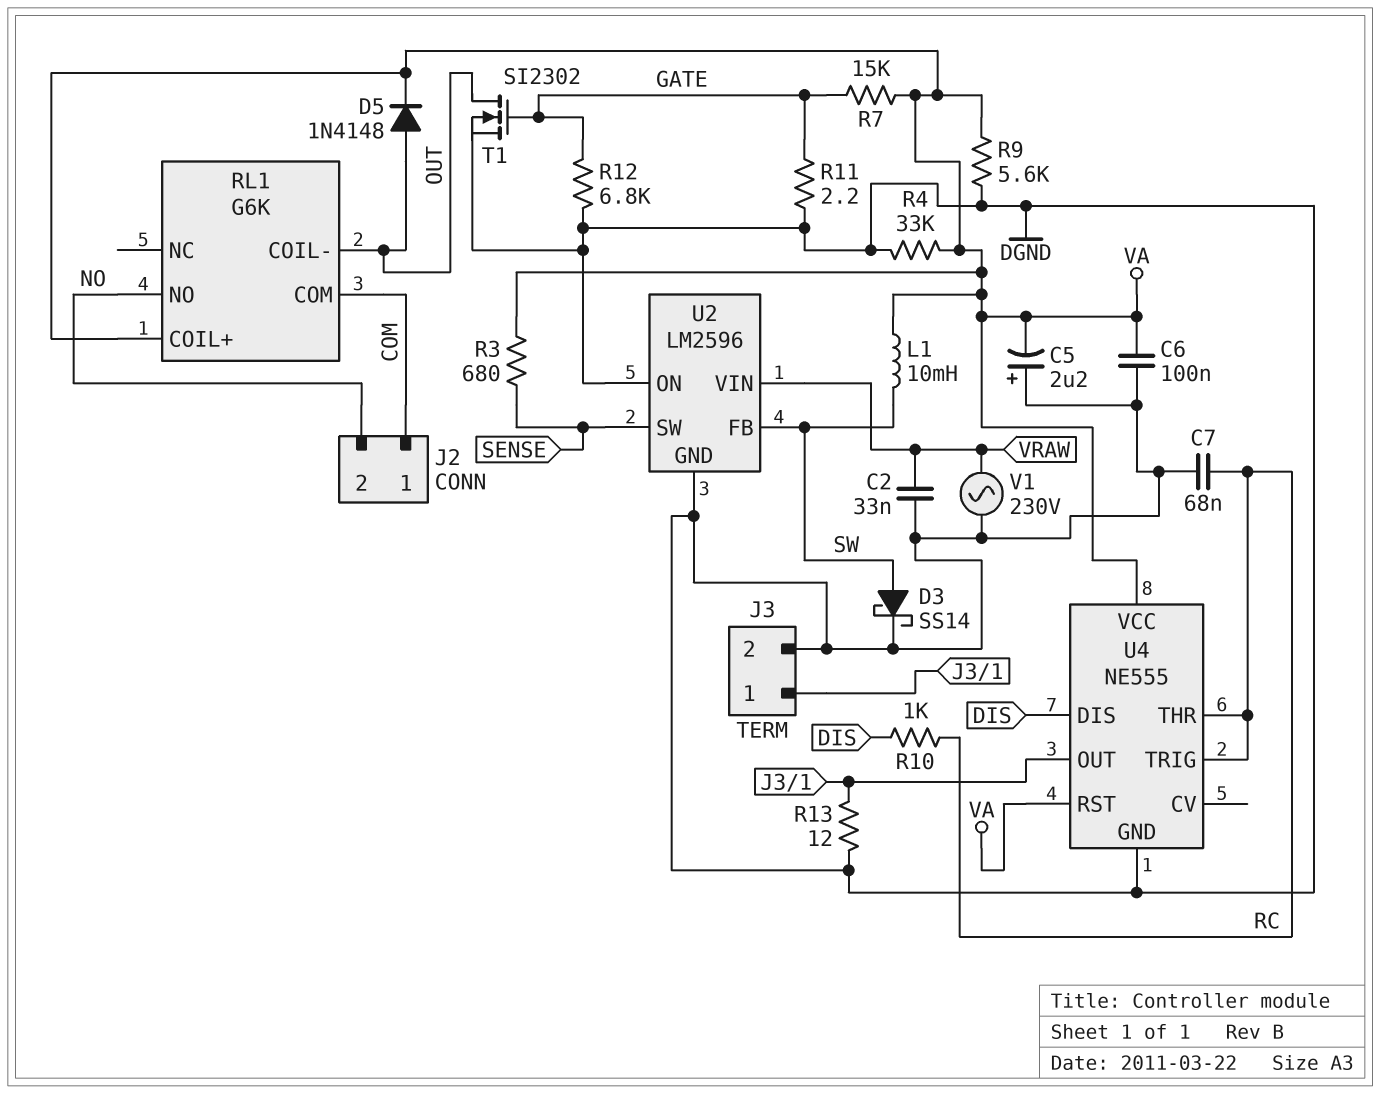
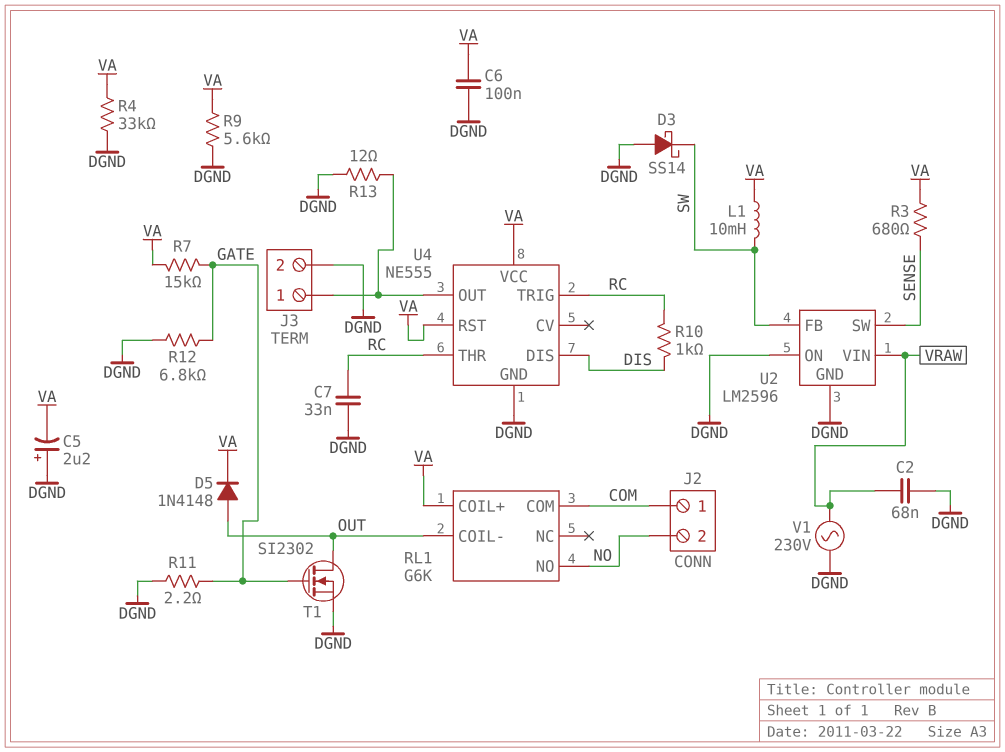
C2: 33nF (DGND, VRAW) -> 68nF (DGND, VRAW)
C7: 68nF (DGND, RC) -> 33nF (DGND, RC)
D3: schottky SS14 (A SW, K DGND) -> schottky SS14 (A DGND, K SW)

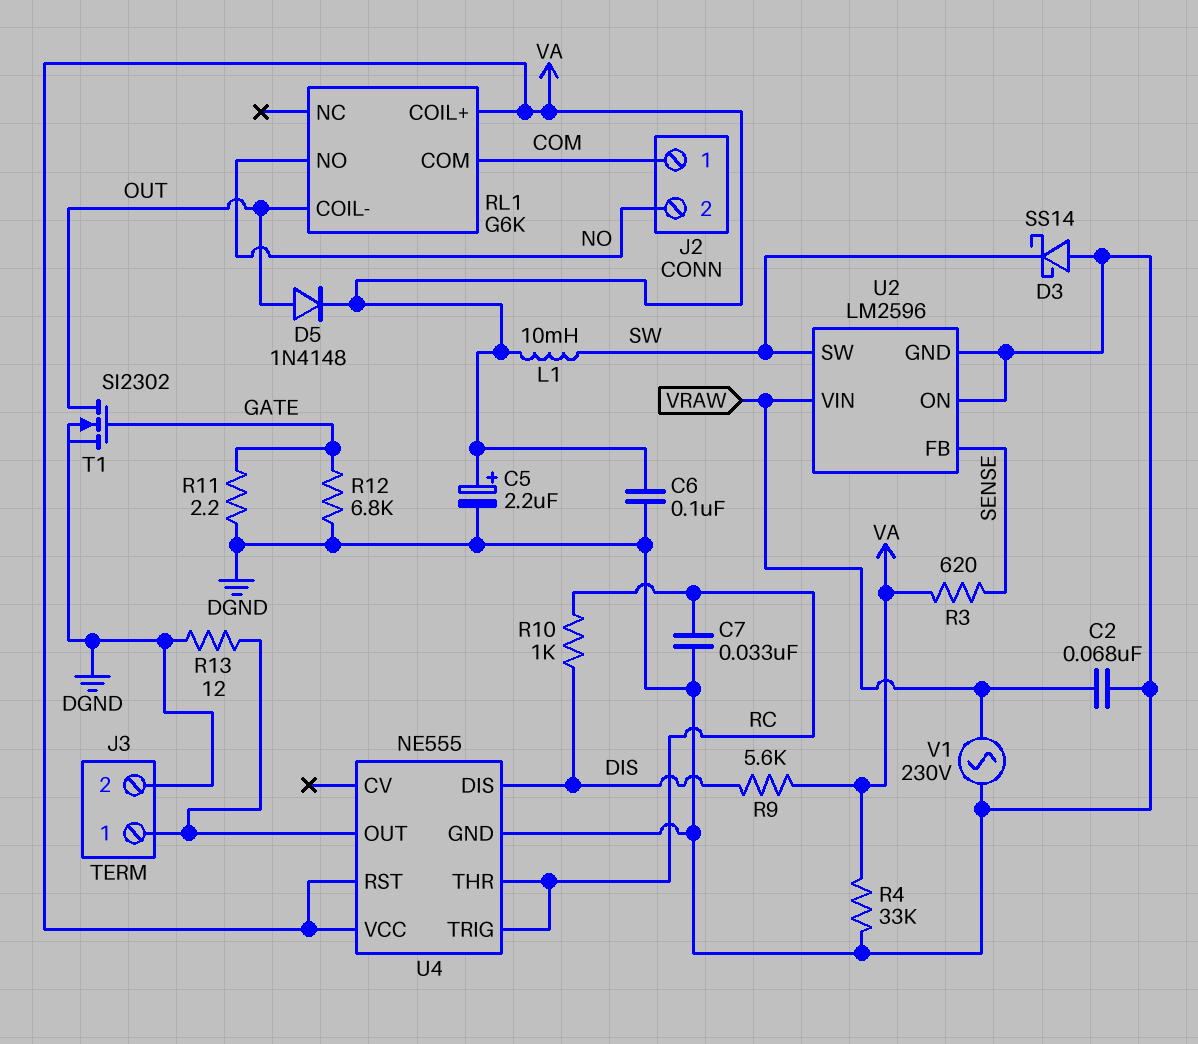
C5: 2.2uF (plus DGND, minus VA) -> 2.2uF (plus VA, minus DGND)
R3: 680 (SENSE, VA) -> 620 (SENSE, VA)
R7: 15k (GATE, VA) -> none
R9: 5.6k (DGND, VA) -> 5.6k (DIS, VA)
U2 pin FB: SW -> SENSE
U2 pin SW: SENSE -> SW

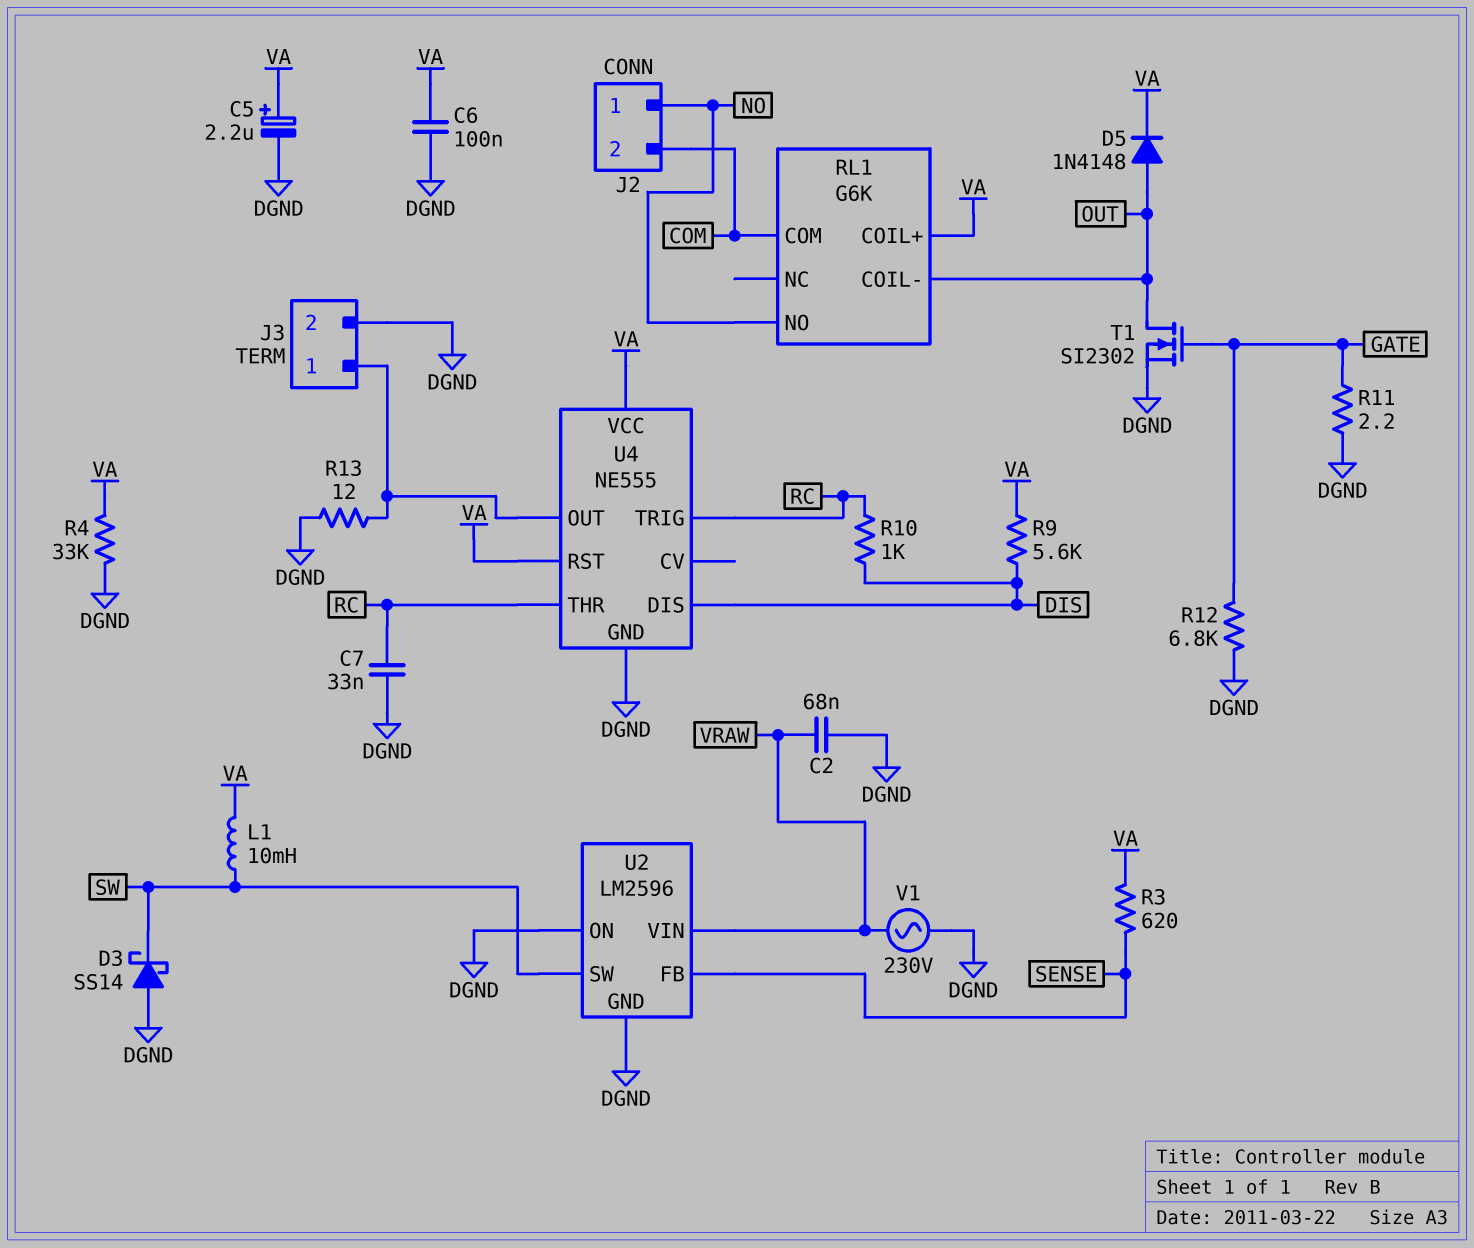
J2 pin 1: COM -> NO
J2 pin 2: NO -> COM

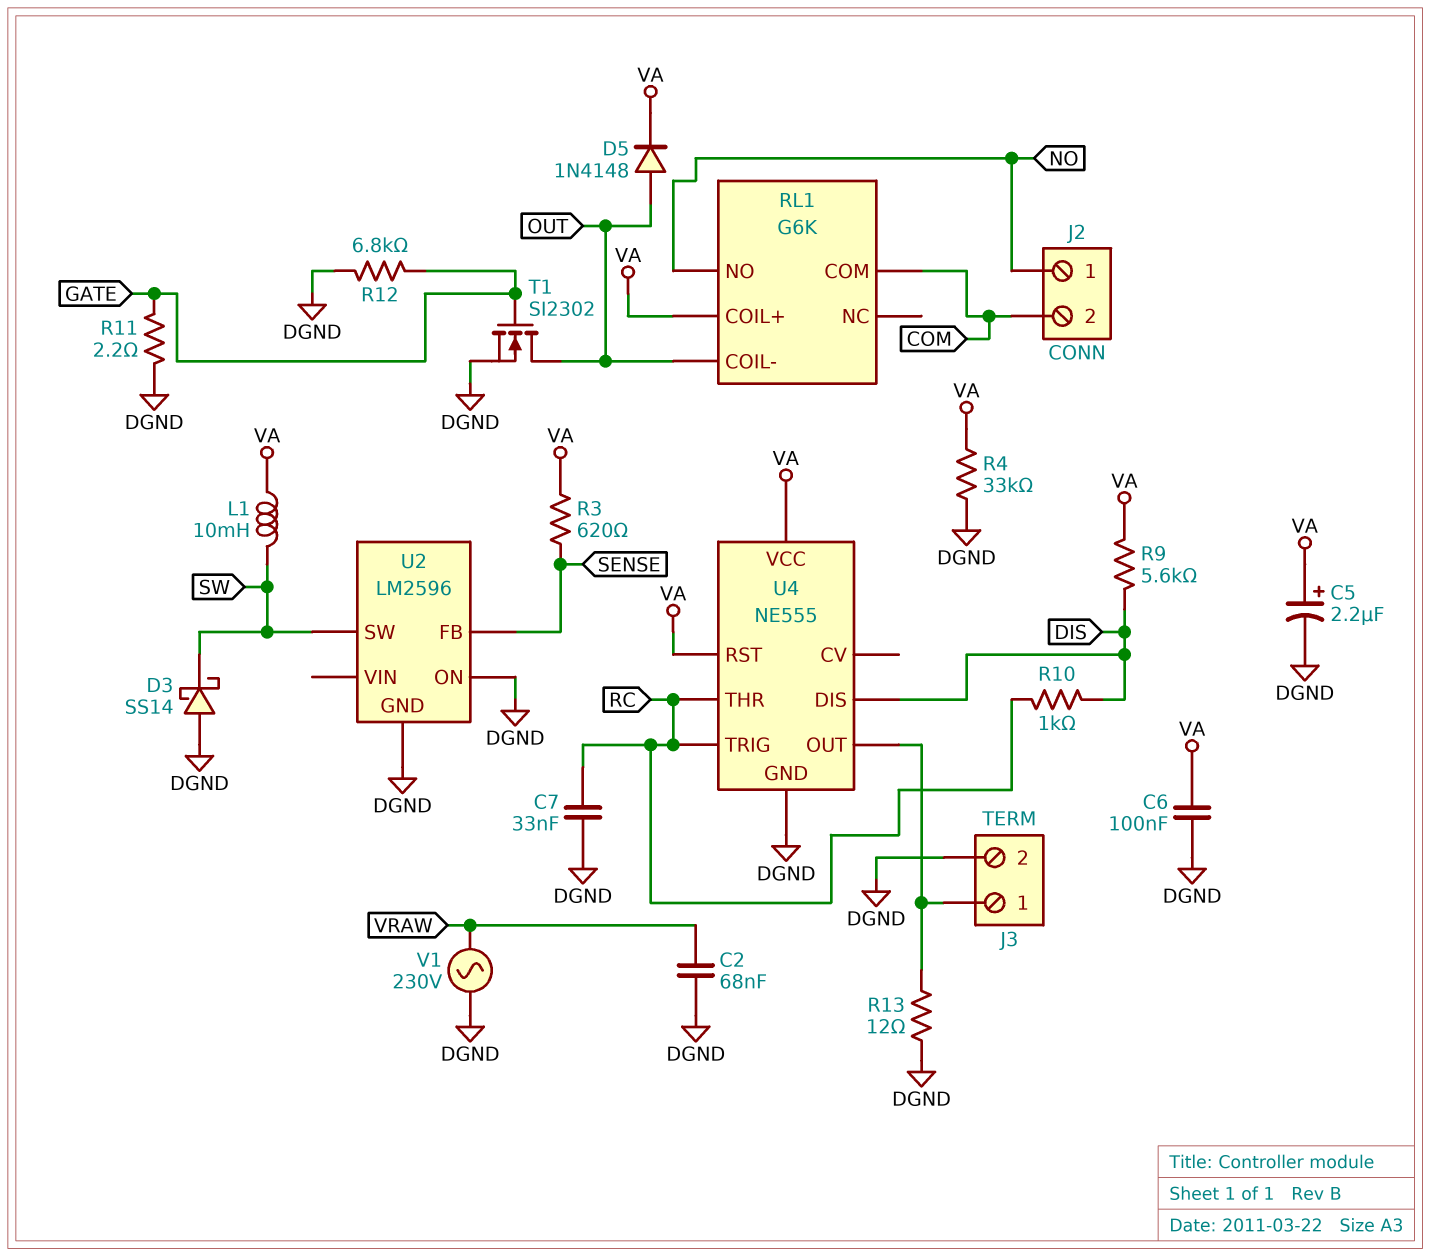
U2 pin VIN: VRAW -> none

